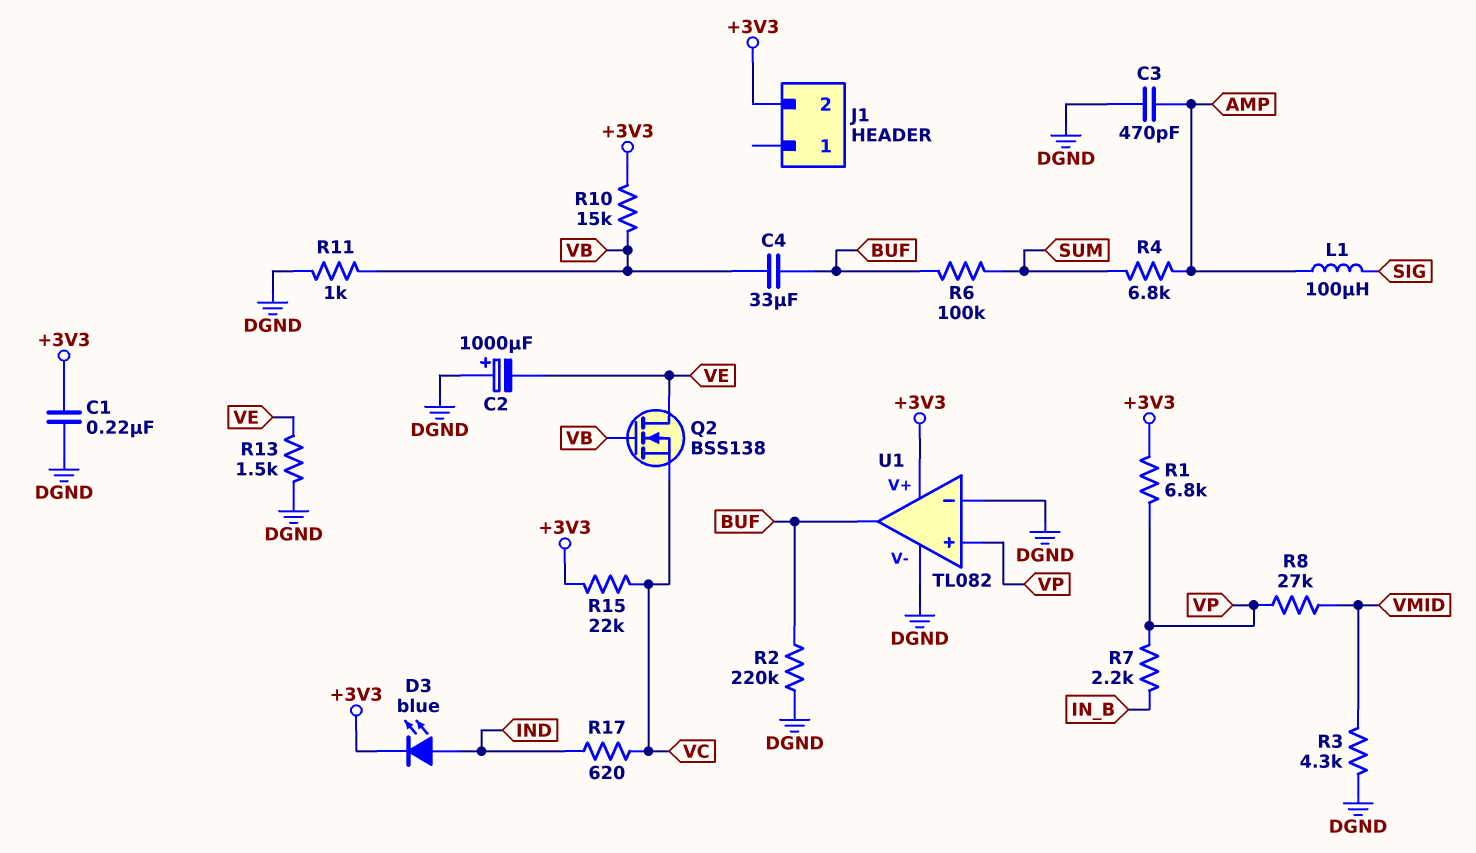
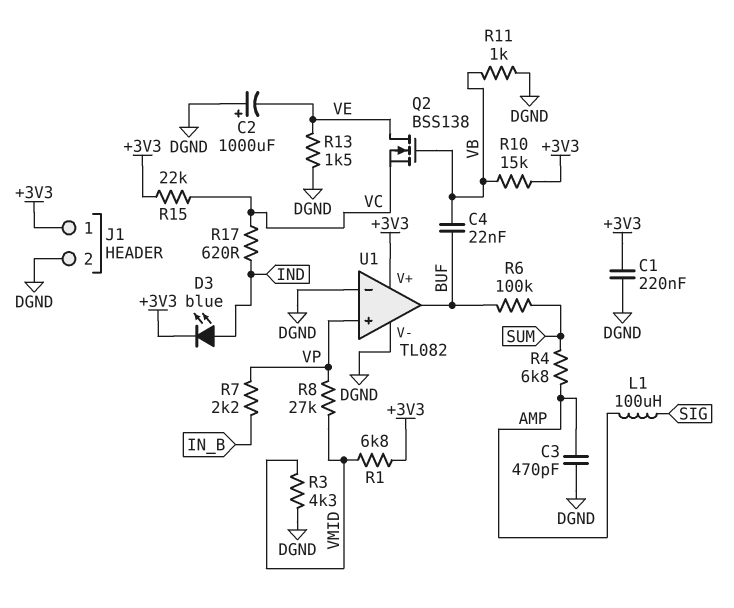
C4: 33uF (BUF, VB) -> 22nF (BUF, VB)
J1 pin 1: none -> +3V3
J1 pin 2: +3V3 -> DGND
R1: 6.8k (+3V3, VP) -> 6.8k (+3V3, VMID)
R2: 220k (BUF, DGND) -> none

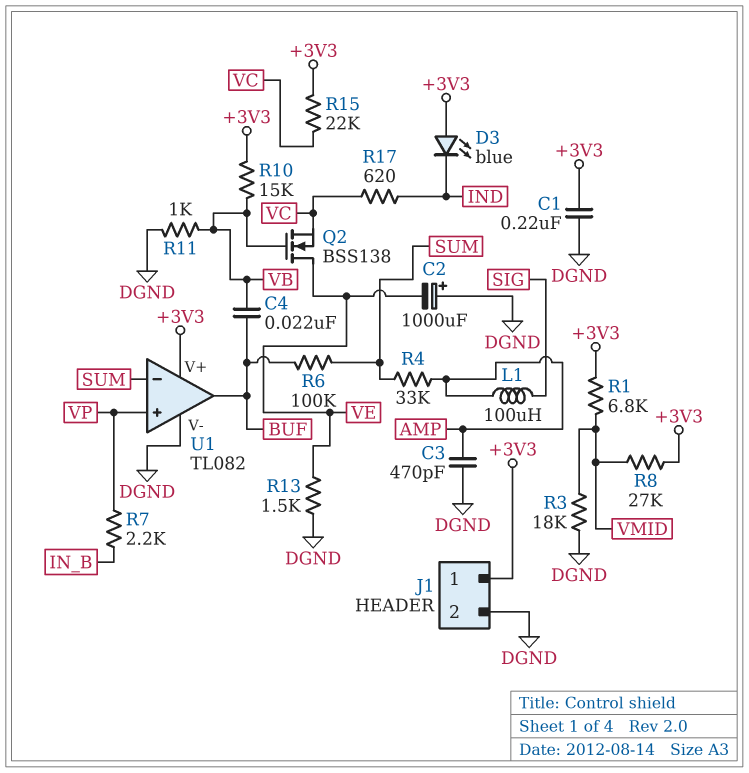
D3: LED blue (A IND, K +3V3) -> LED blue (A +3V3, K IND)
R3: 4.3k (DGND, VMID) -> 18k (DGND, VMID)
R4: 6.8k (AMP, SUM) -> 33k (AMP, SUM)
R8: 27k (VMID, VP) -> 27k (+3V3, VMID)
U1 pin in-: DGND -> SUM

